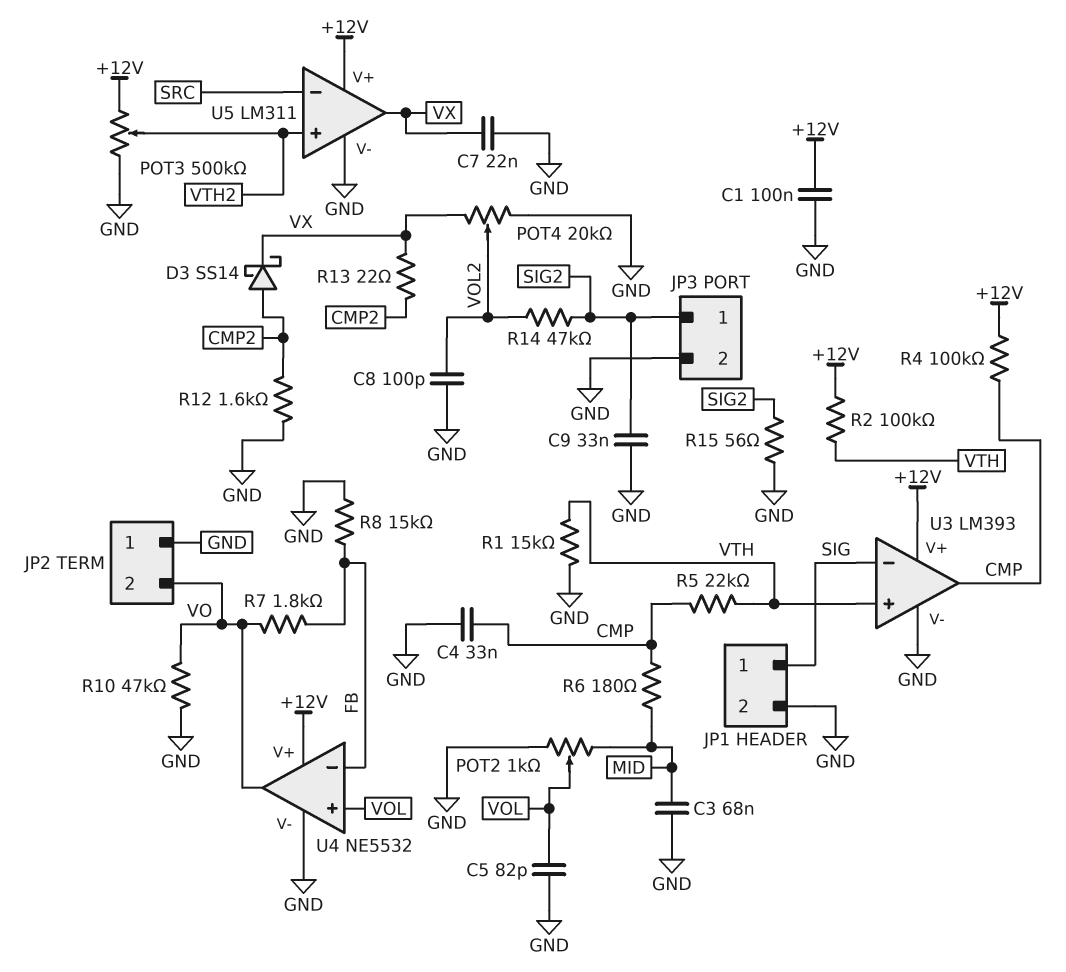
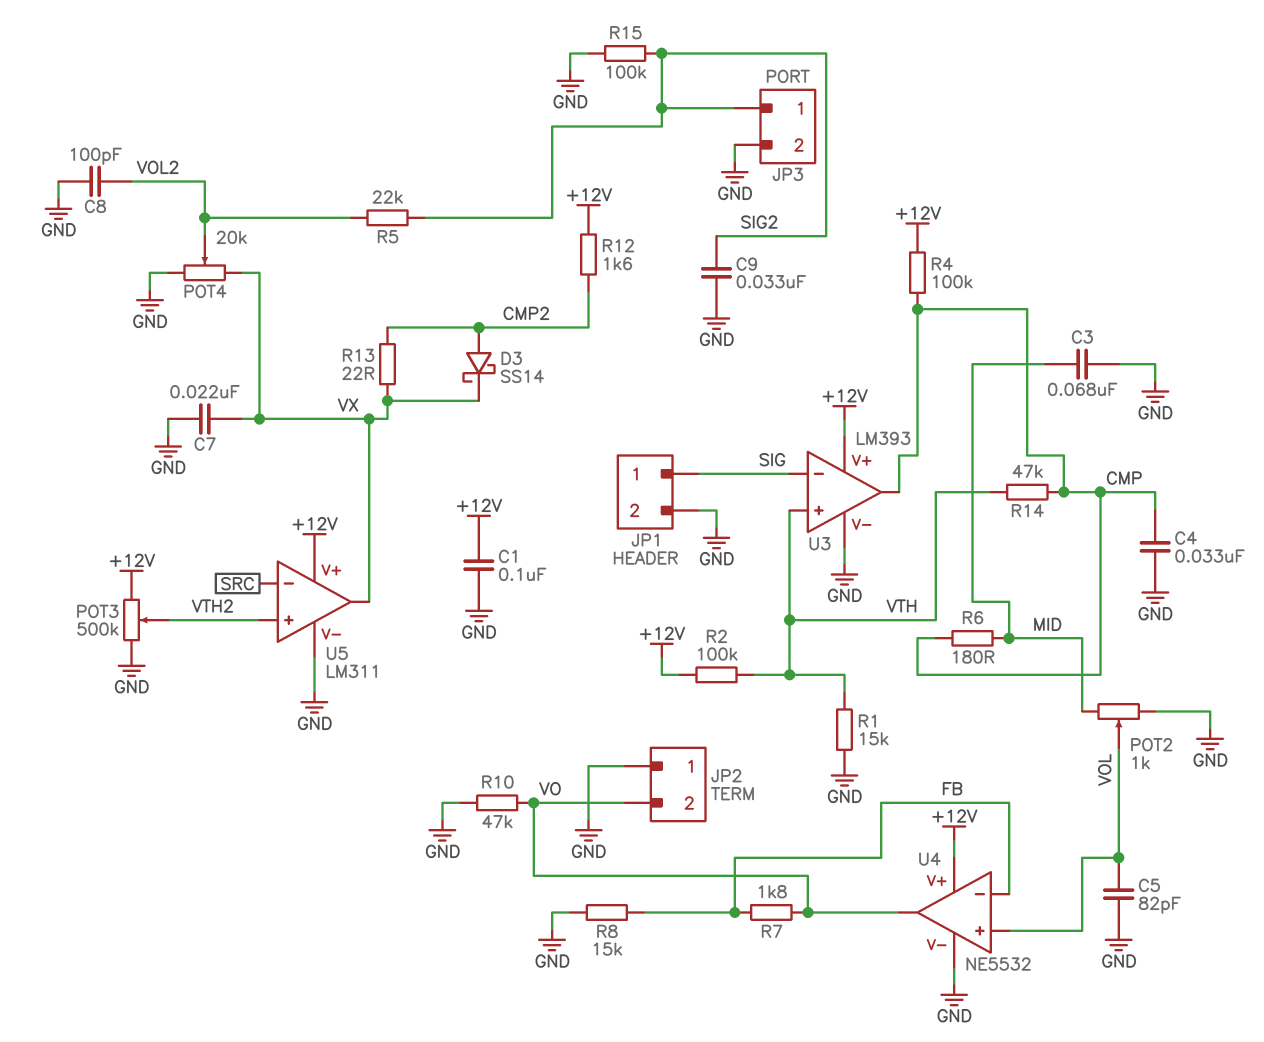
R5: 22k (CMP, VTH) -> 22k (SIG2, VOL2)
R12: 1.6k (CMP2, GND) -> 1.6k (+12V, CMP2)
R14: 47k (SIG2, VOL2) -> 47k (CMP, VTH)
R15: 56 (GND, SIG2) -> 100k (GND, SIG2)

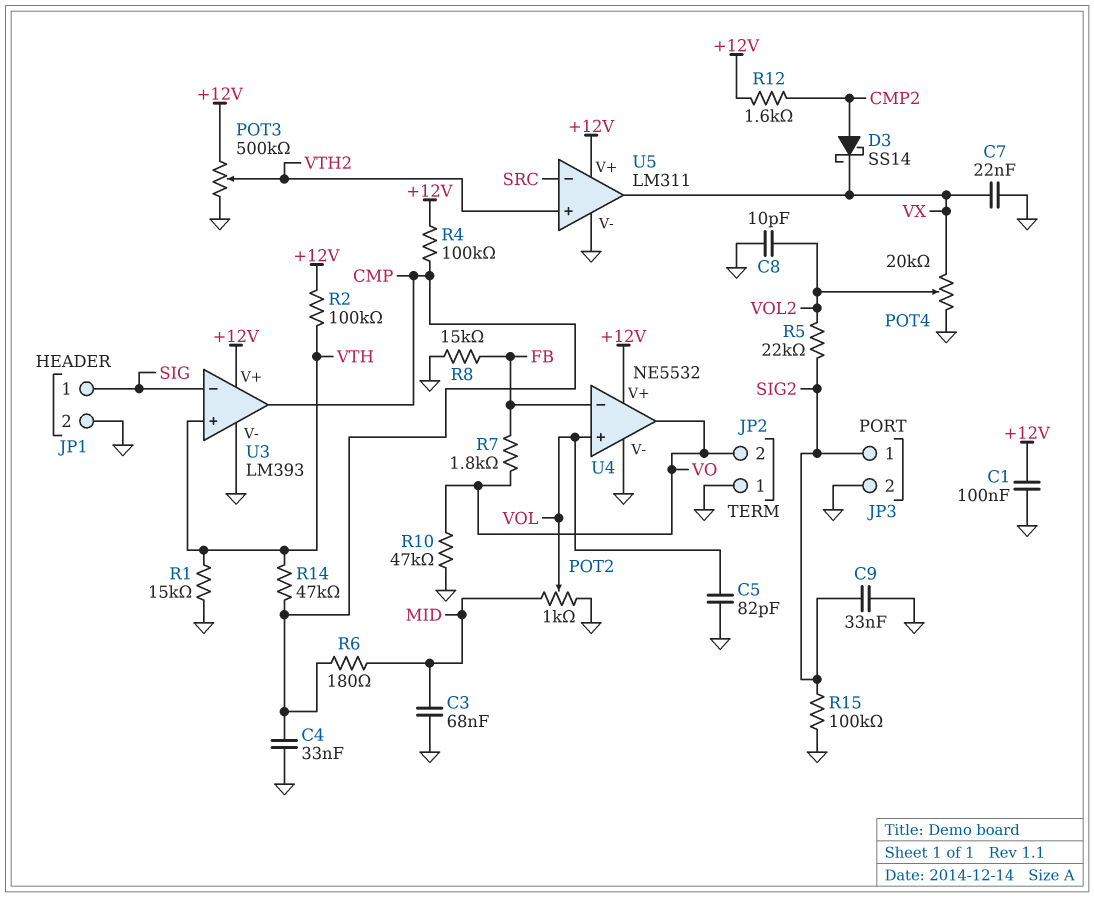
C8: 100pF (GND, VOL2) -> 10pF (GND, VOL2)
R13: 22 (CMP2, VX) -> none

